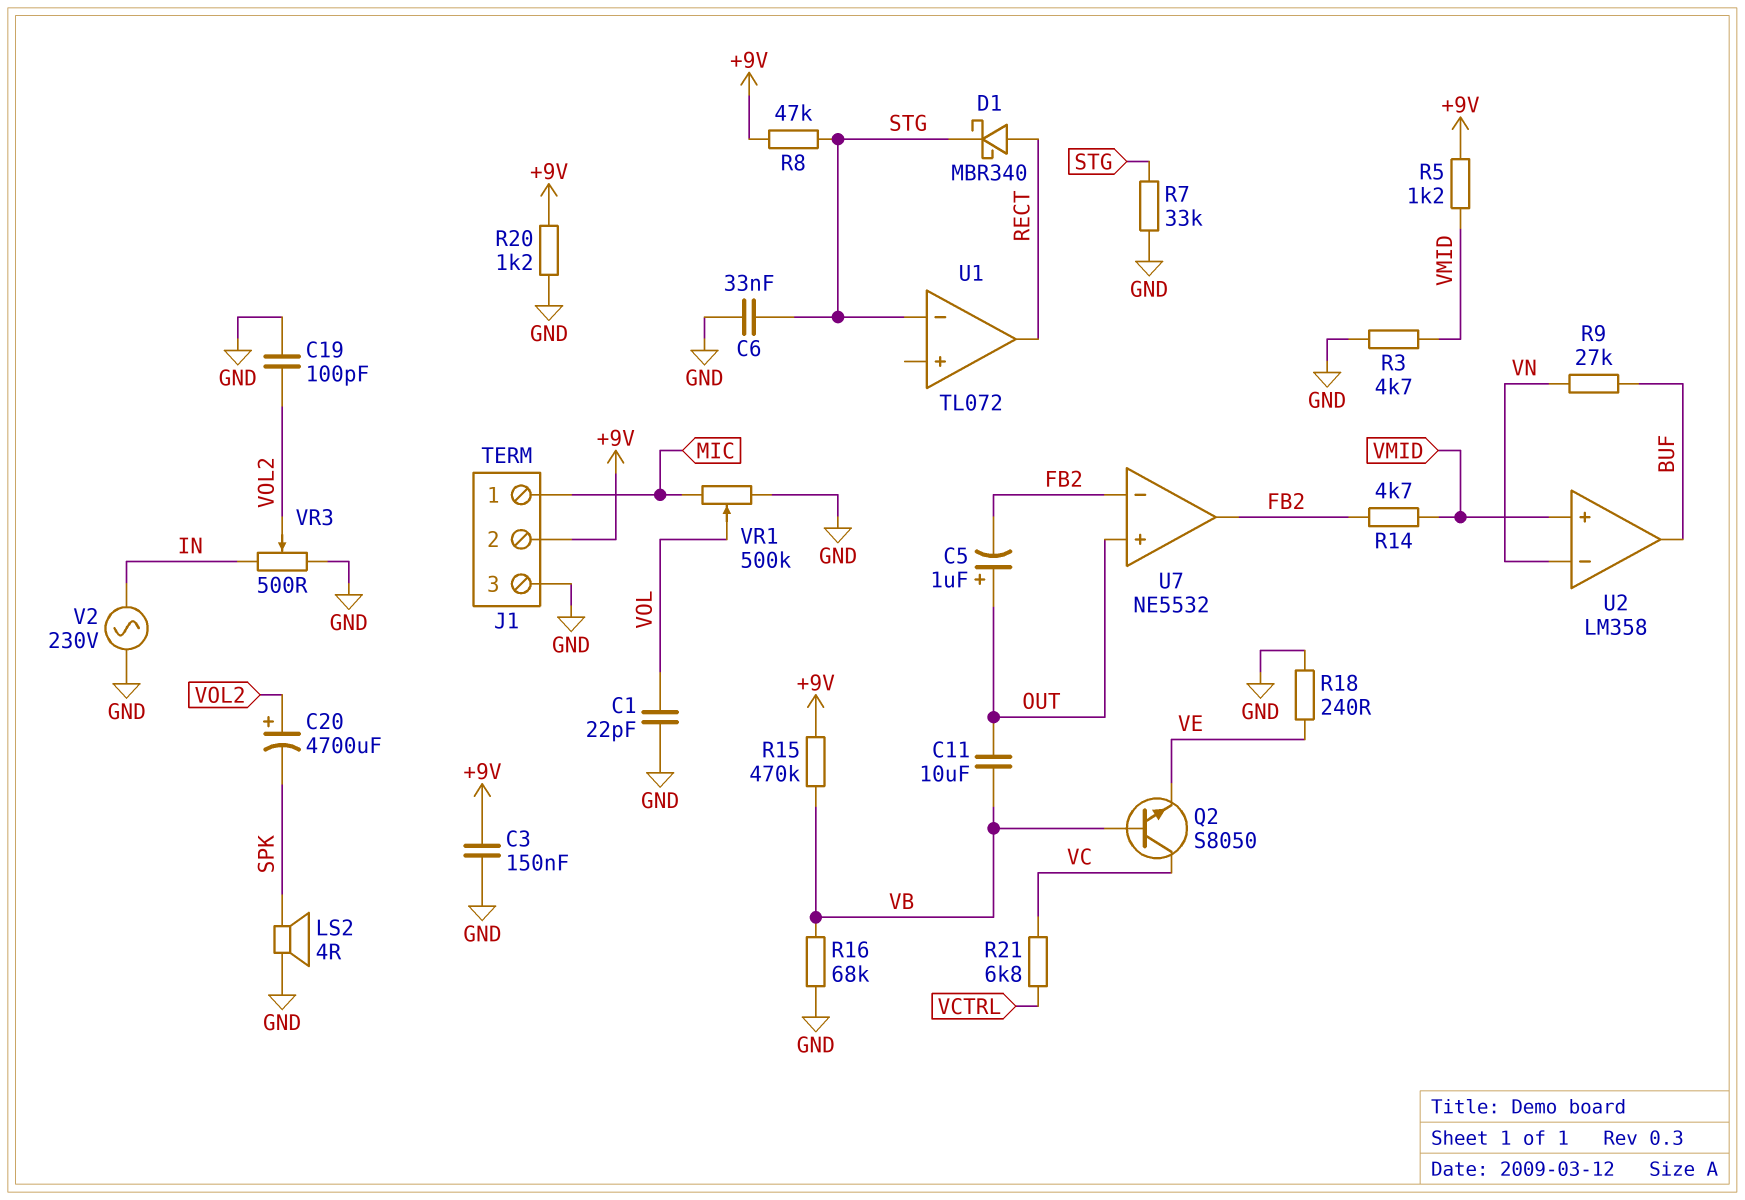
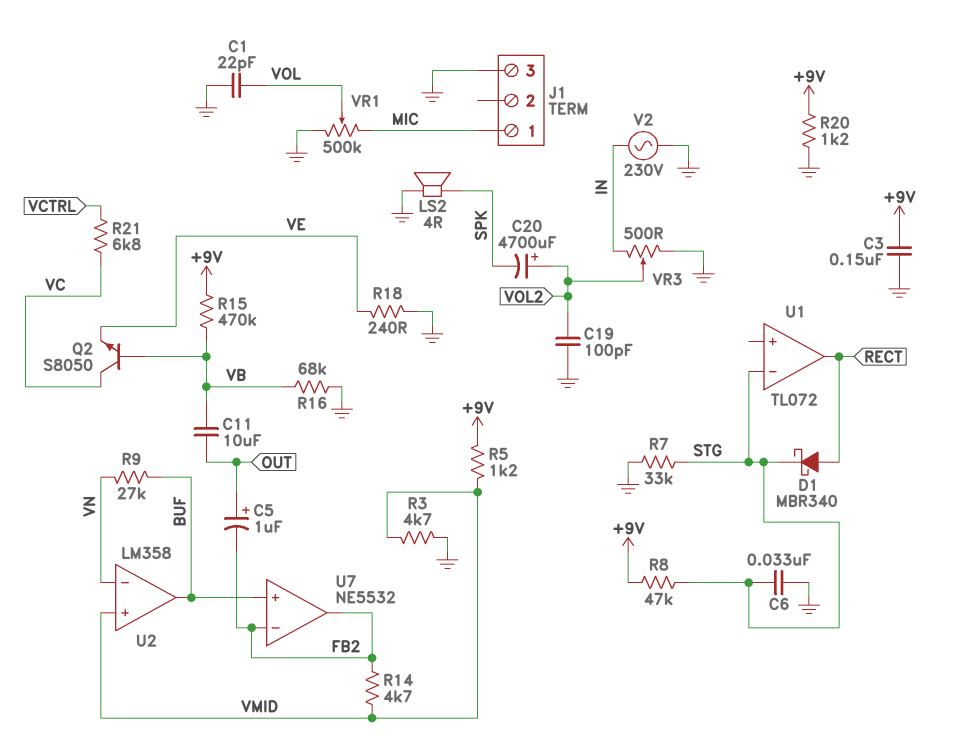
J1 pin 2: +9V -> none
U7 pin in+: OUT -> BUF

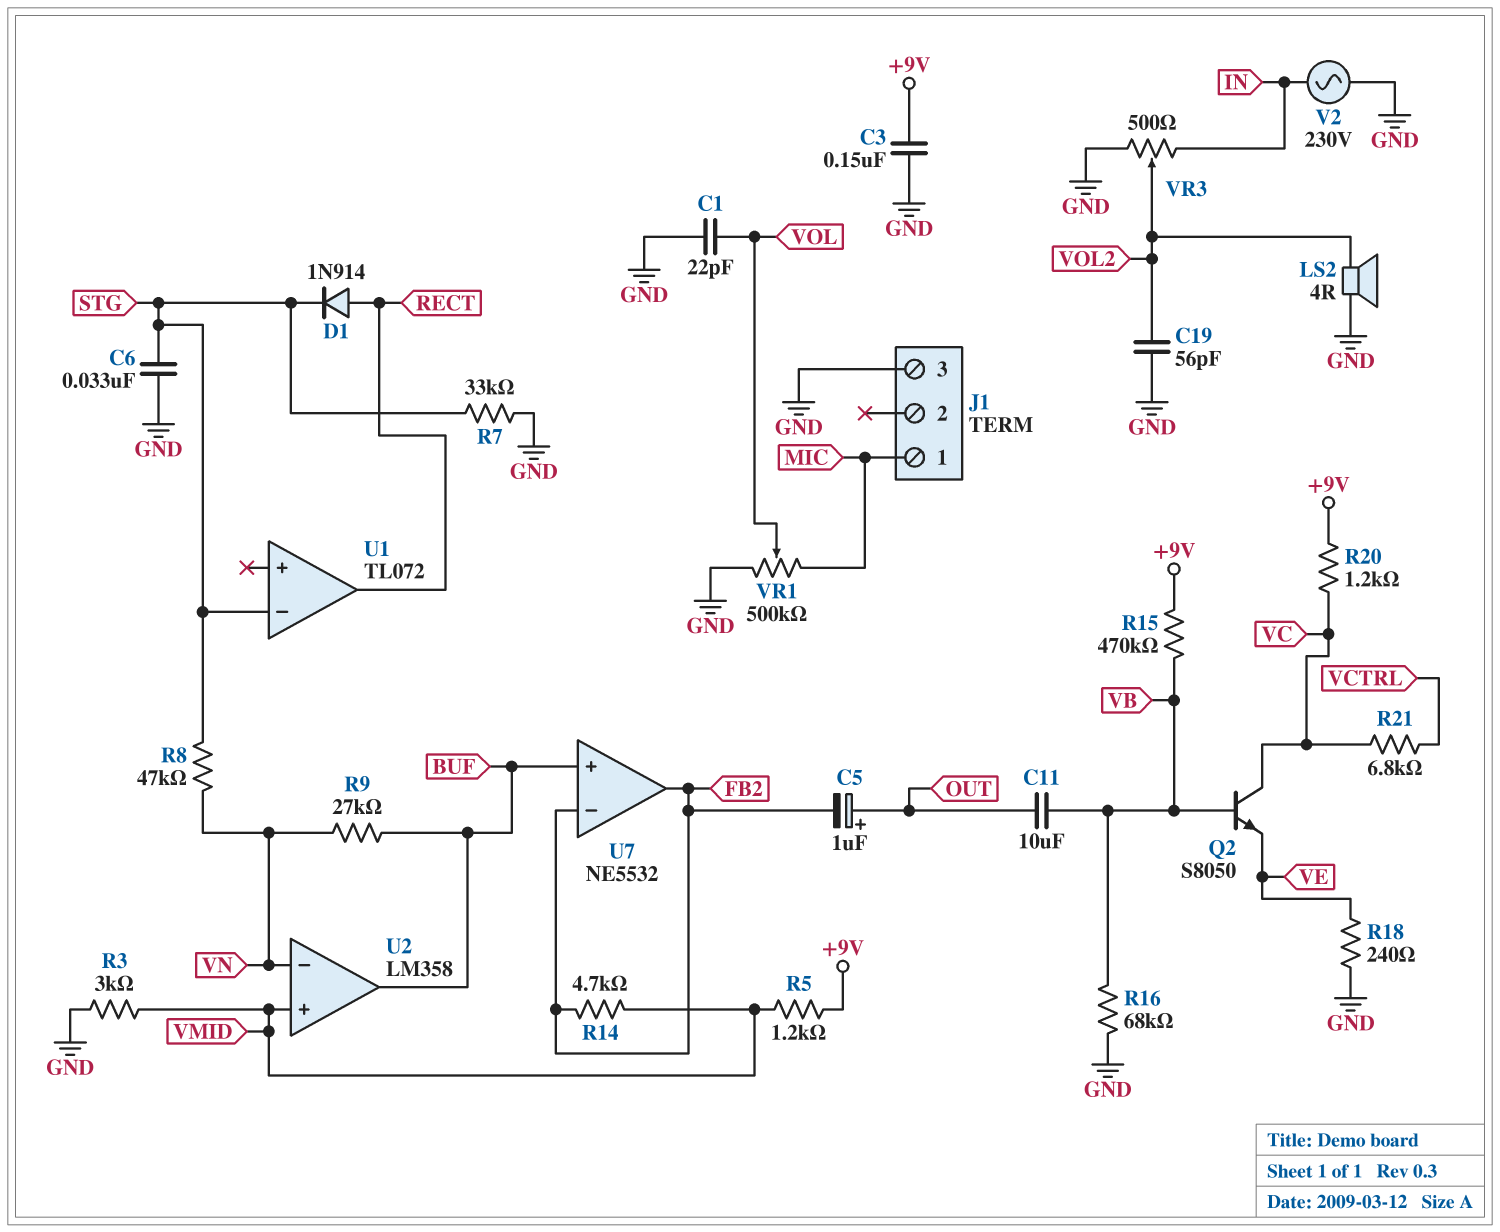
C19: 100pF (GND, VOL2) -> 56pF (GND, VOL2)
C20: 4700uF (plus VOL2, minus SPK) -> none
D1: schottky MBR340 (A RECT, K STG) -> diode 1N914 (A RECT, K STG)
LS2: speaker 4R (GND, SPK) -> speaker 4R (GND, VOL2)
R3: 4.7k (GND, VMID) -> 3k (GND, VMID)
R8: 47k (+9V, STG) -> 47k (STG, VN)
R20: 1.2k (+9V, GND) -> 1.2k (+9V, VC)

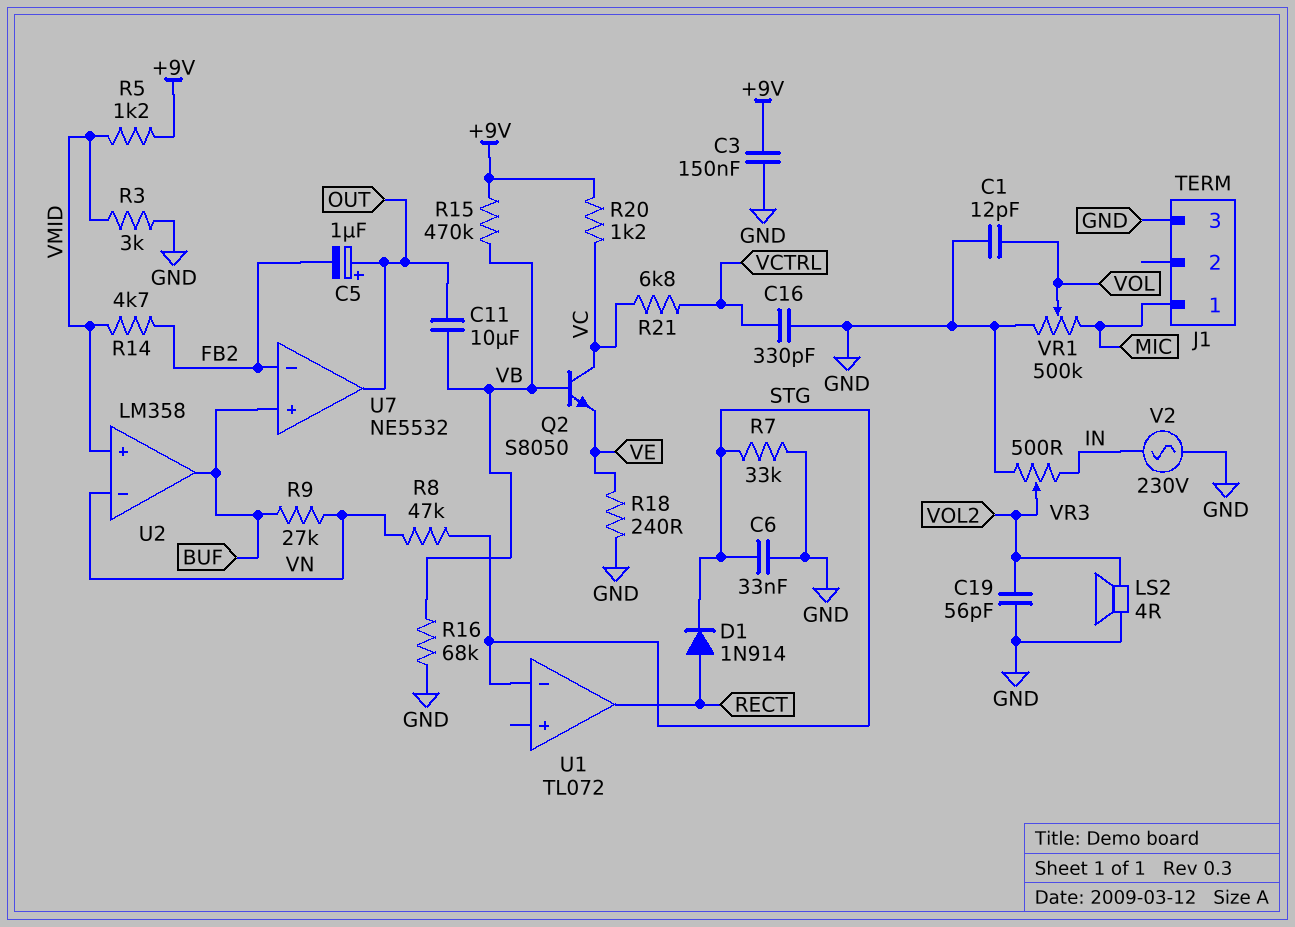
C1: 22pF (GND, VOL) -> 12pF (GND, VOL)
C16: none -> 330pF (GND, VCTRL)
U7 pin out: FB2 -> OUT

